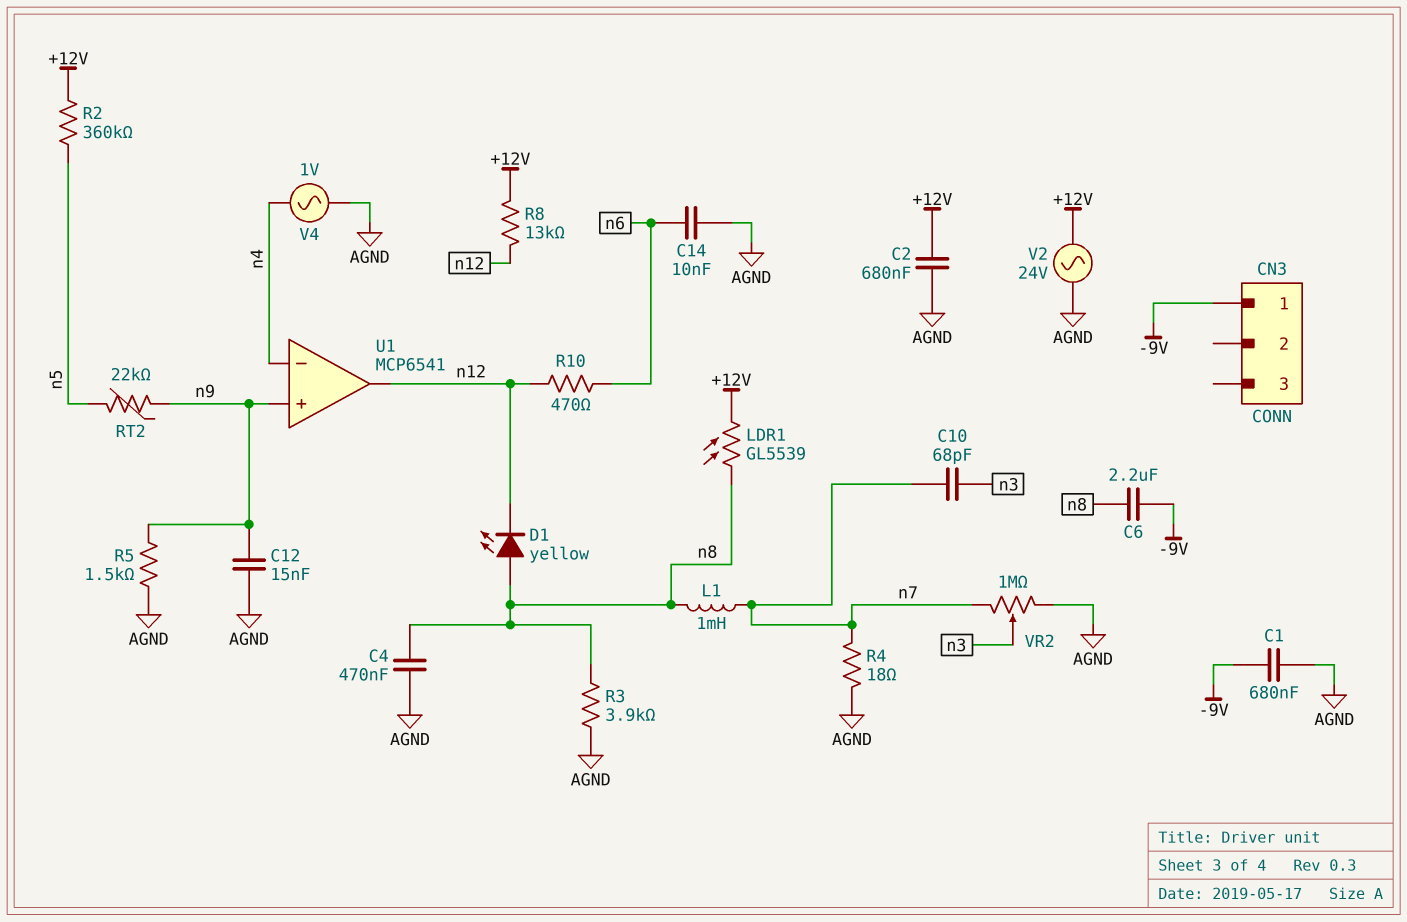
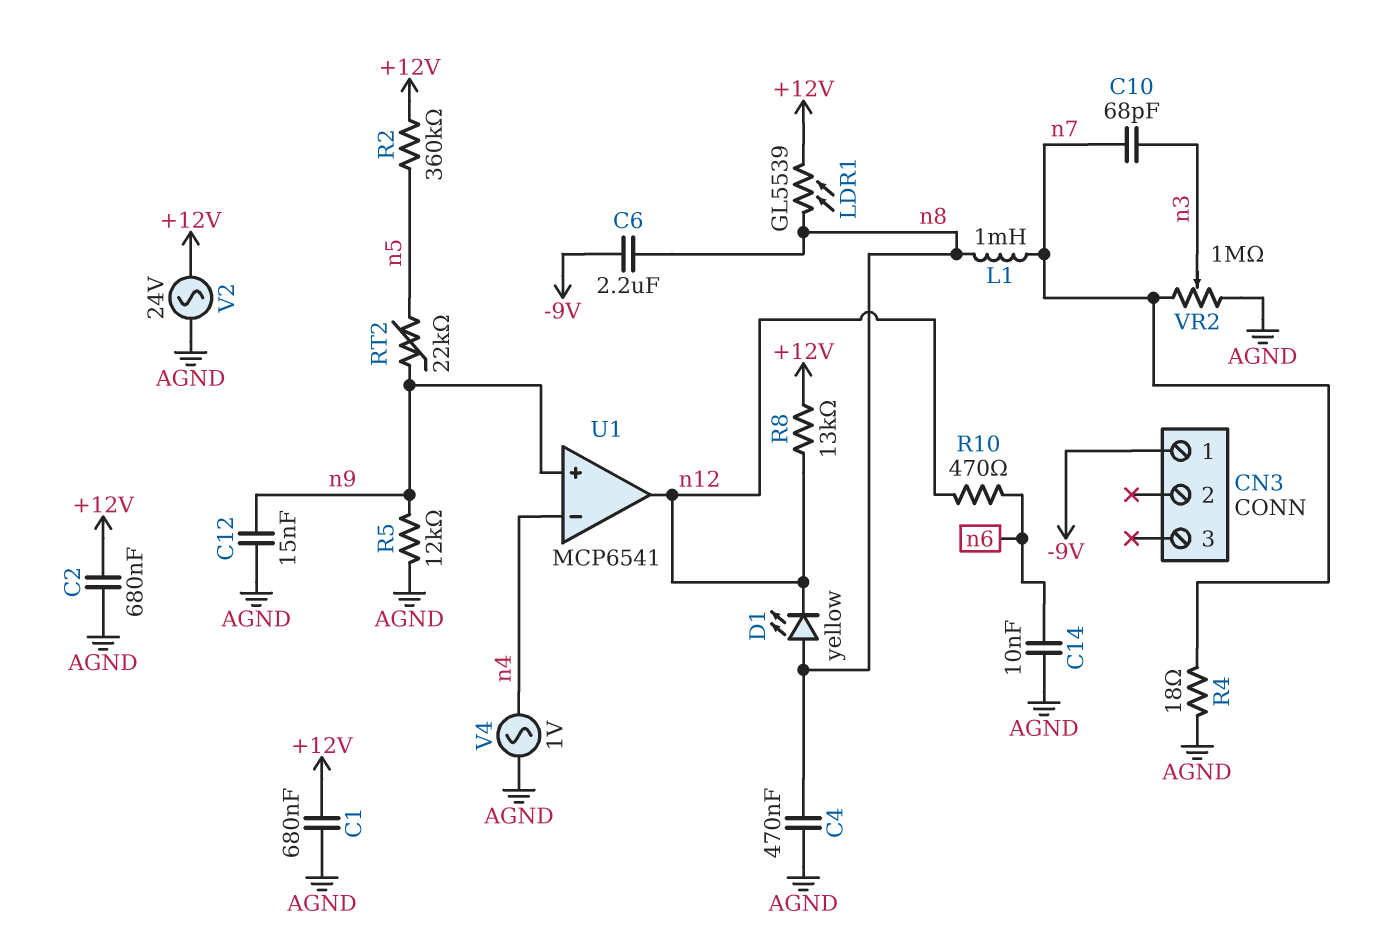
C1: 680nF (-9V, AGND) -> 680nF (+12V, AGND)
R3: 3.9k (AGND, n8) -> none
R5: 1.5k (AGND, n9) -> 12k (AGND, n9)

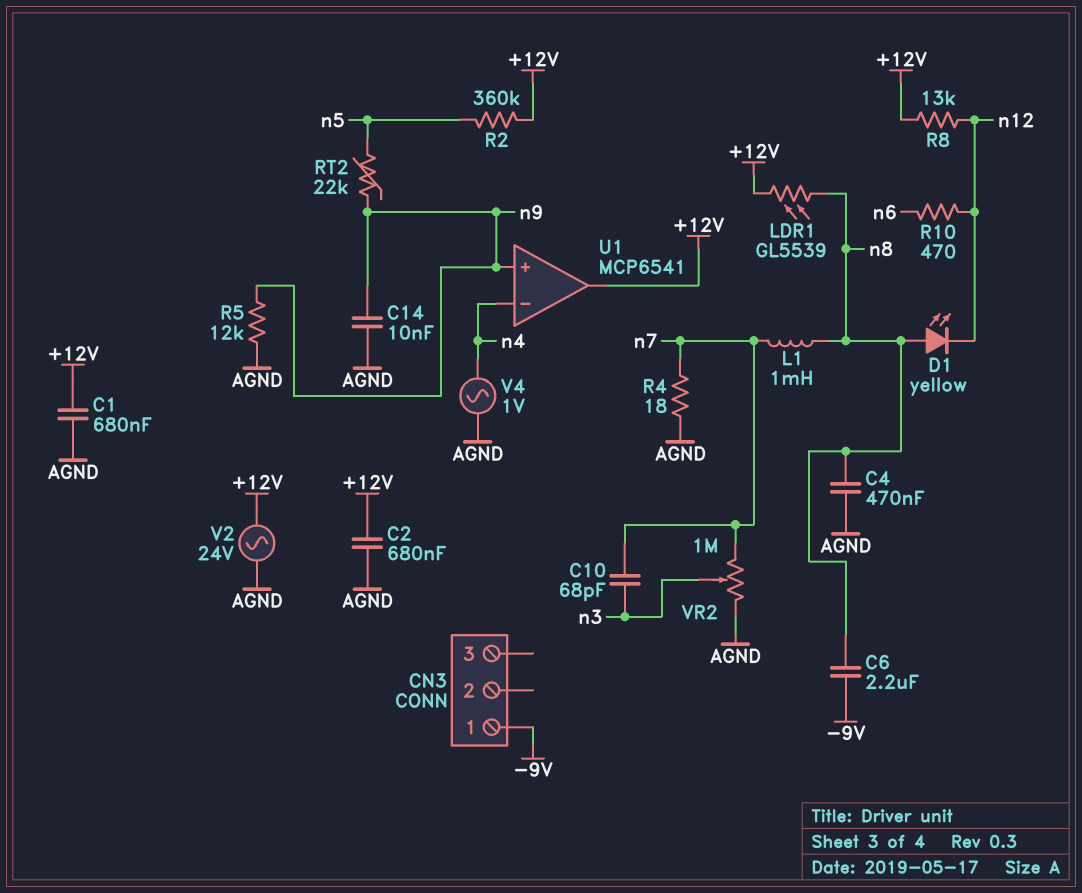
C12: 15nF (AGND, n9) -> none
C14: 10nF (AGND, n6) -> 10nF (AGND, n9)
U1 pin out: n12 -> +12V

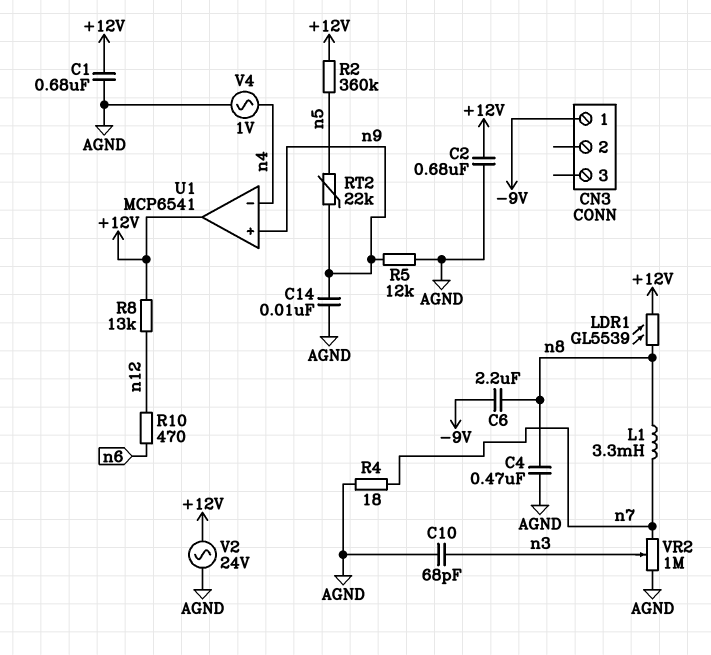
C10: 68pF (n3, n7) -> 68pF (AGND, n3)
D1: LED yellow (A n8, K n12) -> none
L1: 1mH (n7, n8) -> 3.3mH (n7, n8)

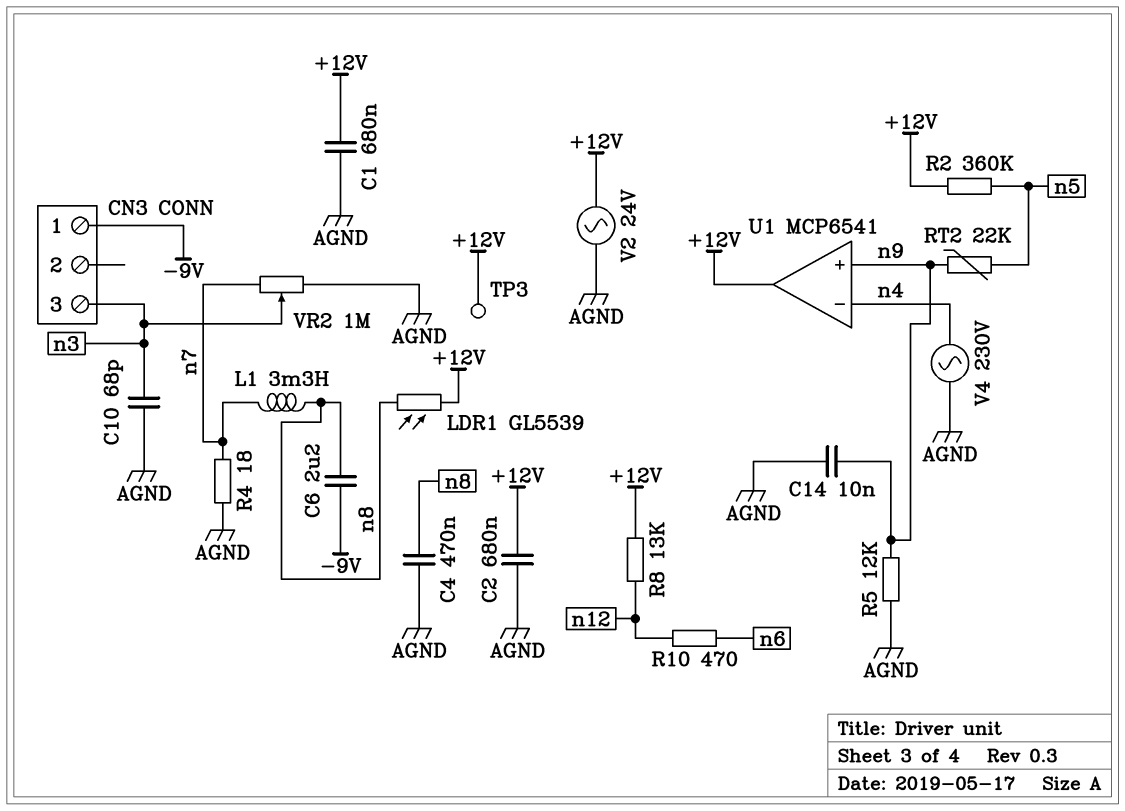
CN3 pin 3: none -> n3
TP3: none -> test point (+12V)
V4: AC 1V (AGND, n4) -> AC 230V (AGND, n4)

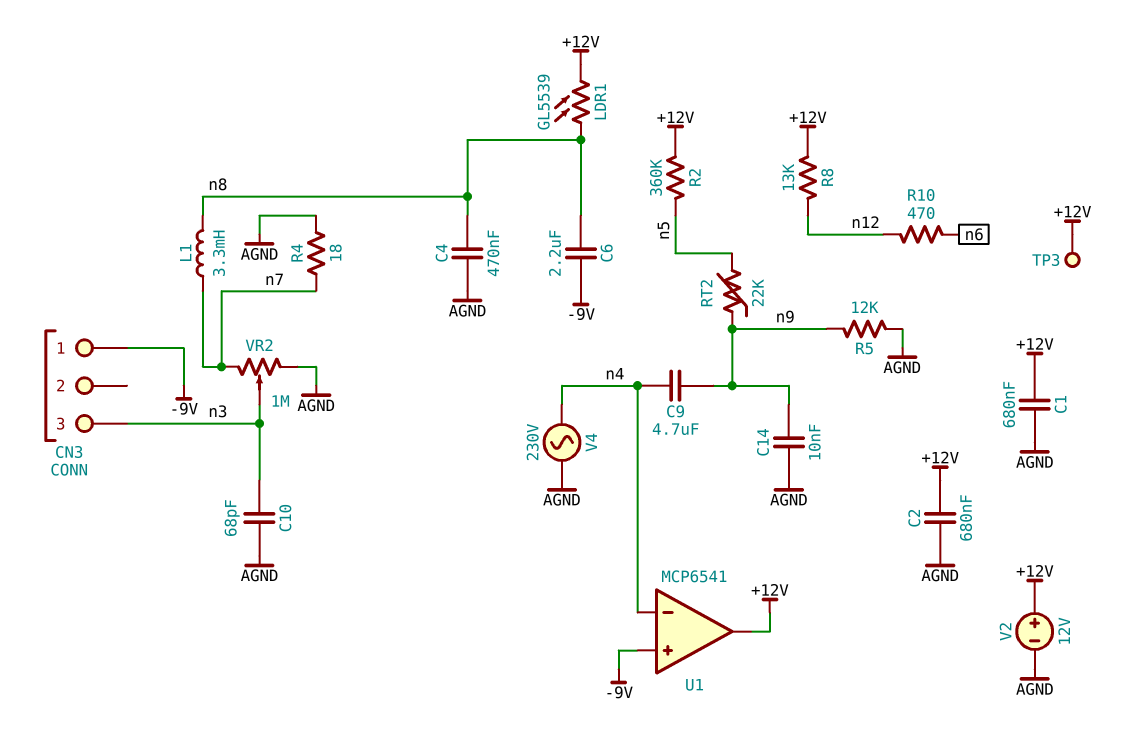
C9: none -> 4.7uF (n4, n9)
U1 pin in+: n9 -> -9V
V2: AC 24V (+12V, AGND) -> 12V (plus +12V, minus AGND)

